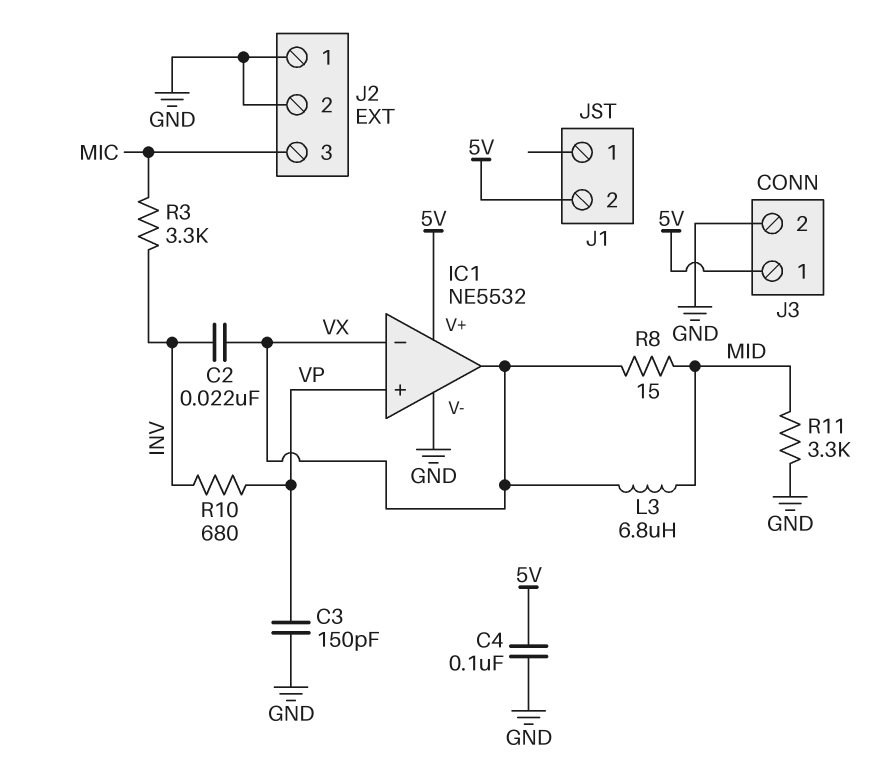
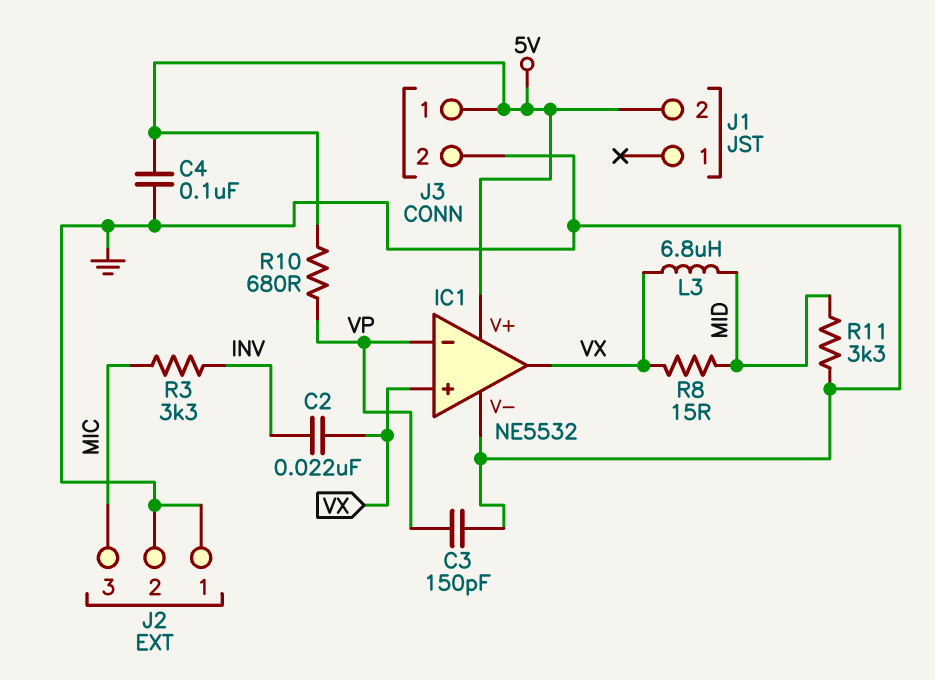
IC1 pin in+: VP -> VX
IC1 pin in-: VX -> VP
R10: 680 (INV, VP) -> 680 (5V, VP)

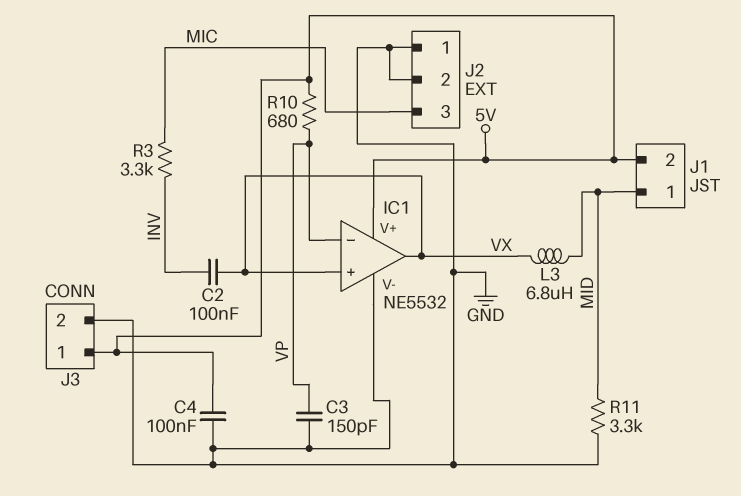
C2: 22nF (INV, VX) -> 100nF (INV, VX)
J1 pin 1: none -> MID
R8: 15 (MID, VX) -> none

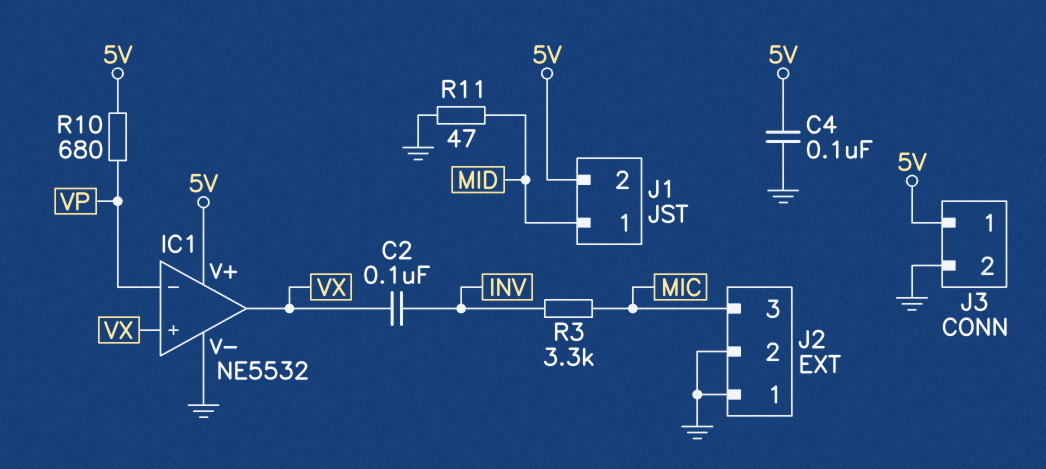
C3: 150pF (GND, VP) -> none
L3: 6.8uH (MID, VX) -> none
R11: 3.3k (GND, MID) -> 47 (GND, MID)

